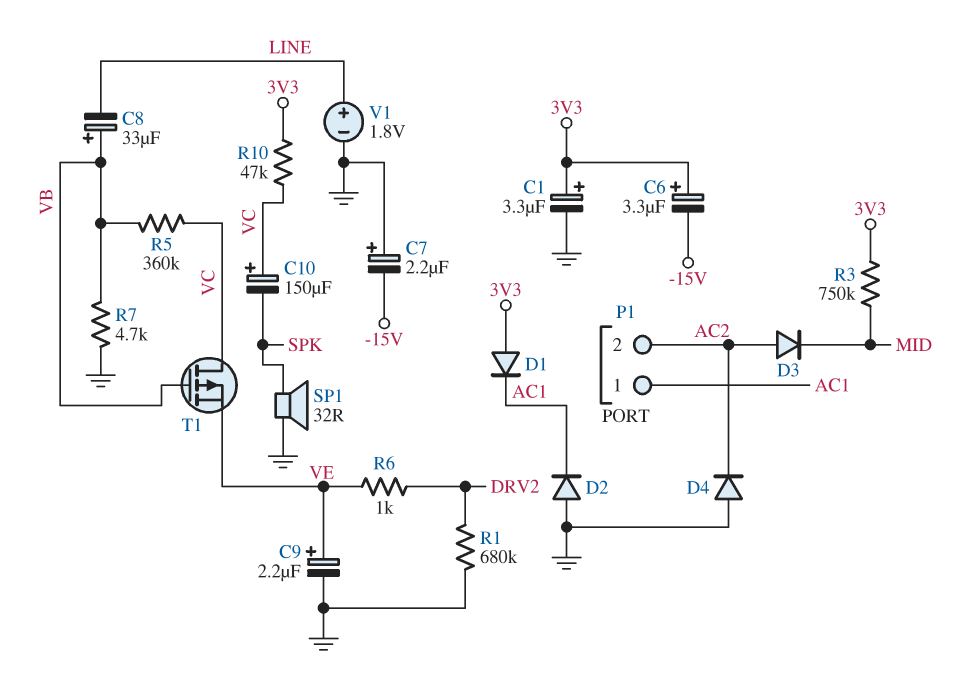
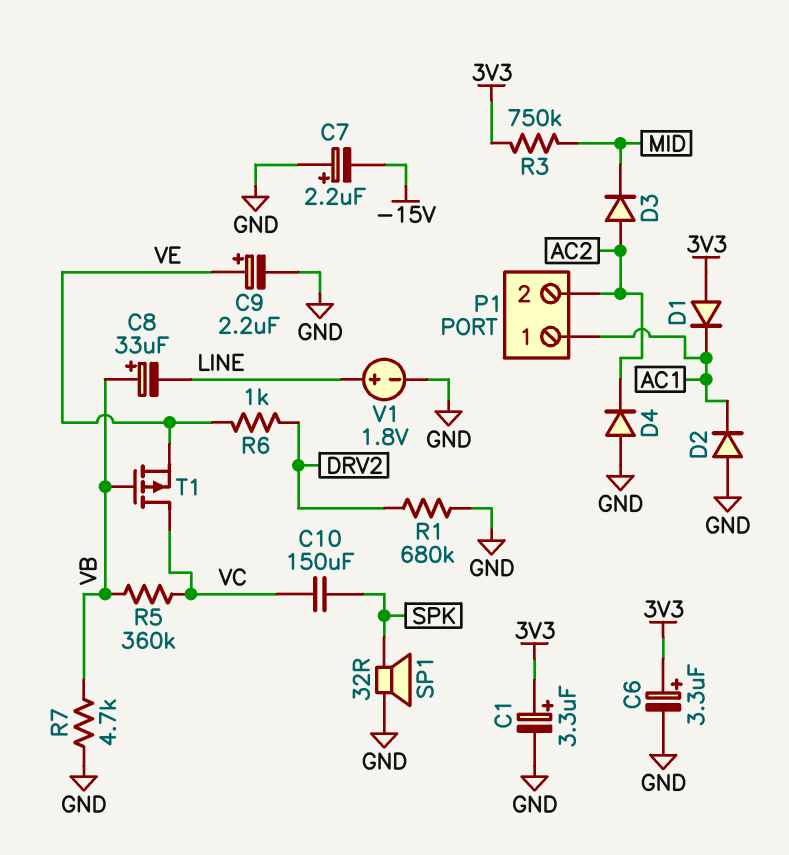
C6: 3.3uF (plus 3V3, minus -15V) -> 3.3uF (plus 3V3, minus GND)
C10: 150uF (plus VC, minus SPK) -> 150uF (SPK, VC)
R10: 47k (3V3, VC) -> none

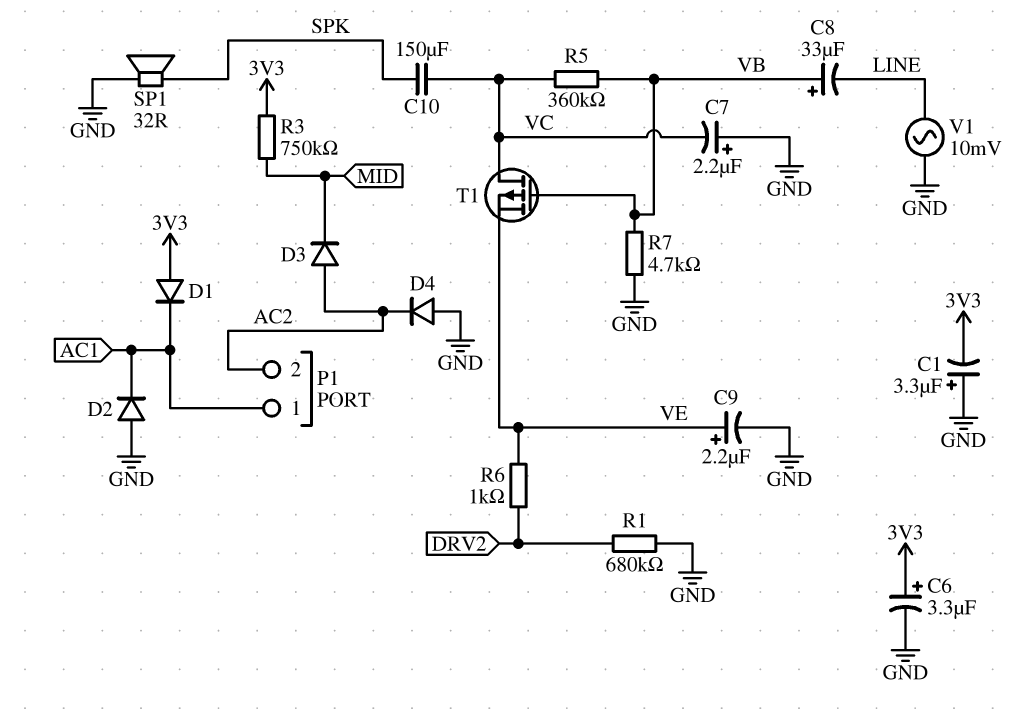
C1: 3.3uF (plus 3V3, minus GND) -> 3.3uF (plus GND, minus 3V3)
C7: 2.2uF (plus GND, minus -15V) -> 2.2uF (plus GND, minus VC)
V1: 1.8V (plus LINE, minus GND) -> AC 10mV (GND, LINE)

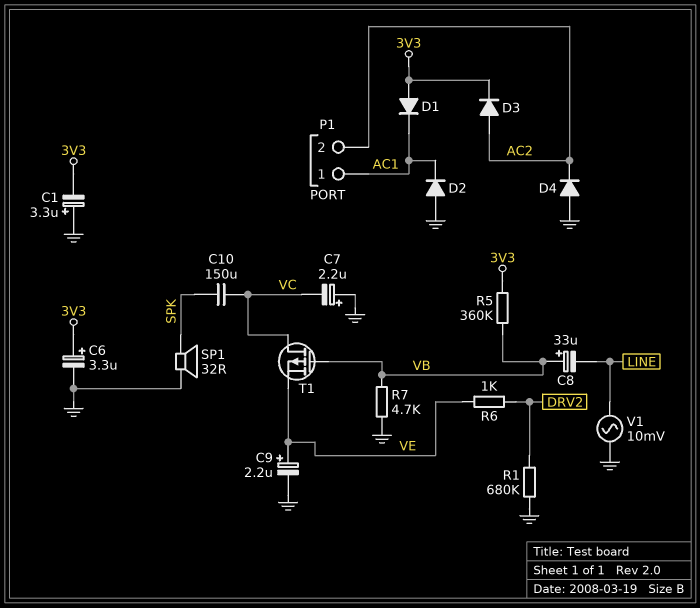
D3: diode (A AC2, K MID) -> diode (A AC2, K 3V3)
R3: 750k (3V3, MID) -> none
R5: 360k (VB, VC) -> 360k (3V3, VB)

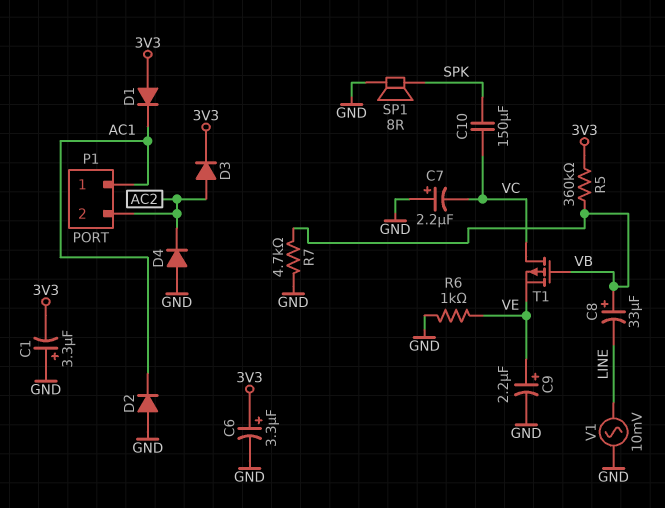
R1: 680k (DRV2, GND) -> none
R6: 1k (DRV2, VE) -> 1k (GND, VE)
SP1: speaker 32R (GND, SPK) -> speaker 8R (GND, SPK)

